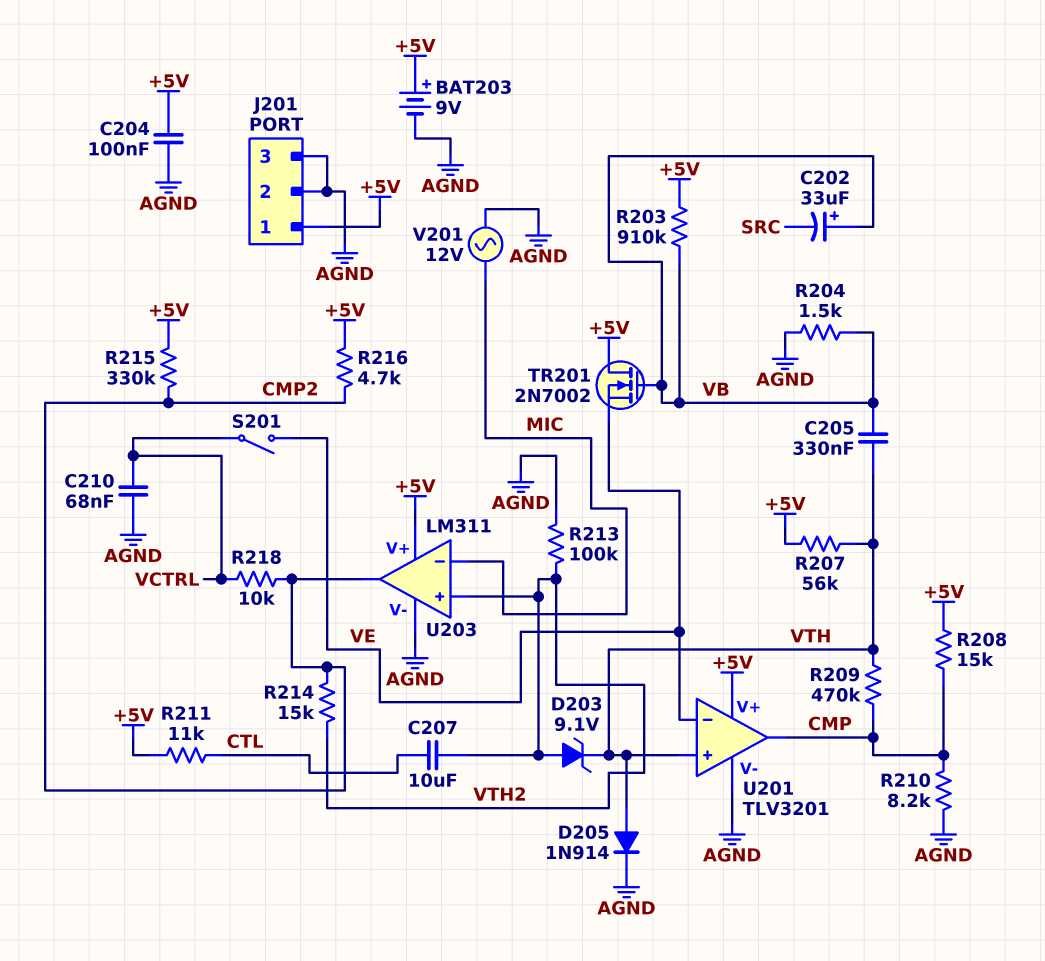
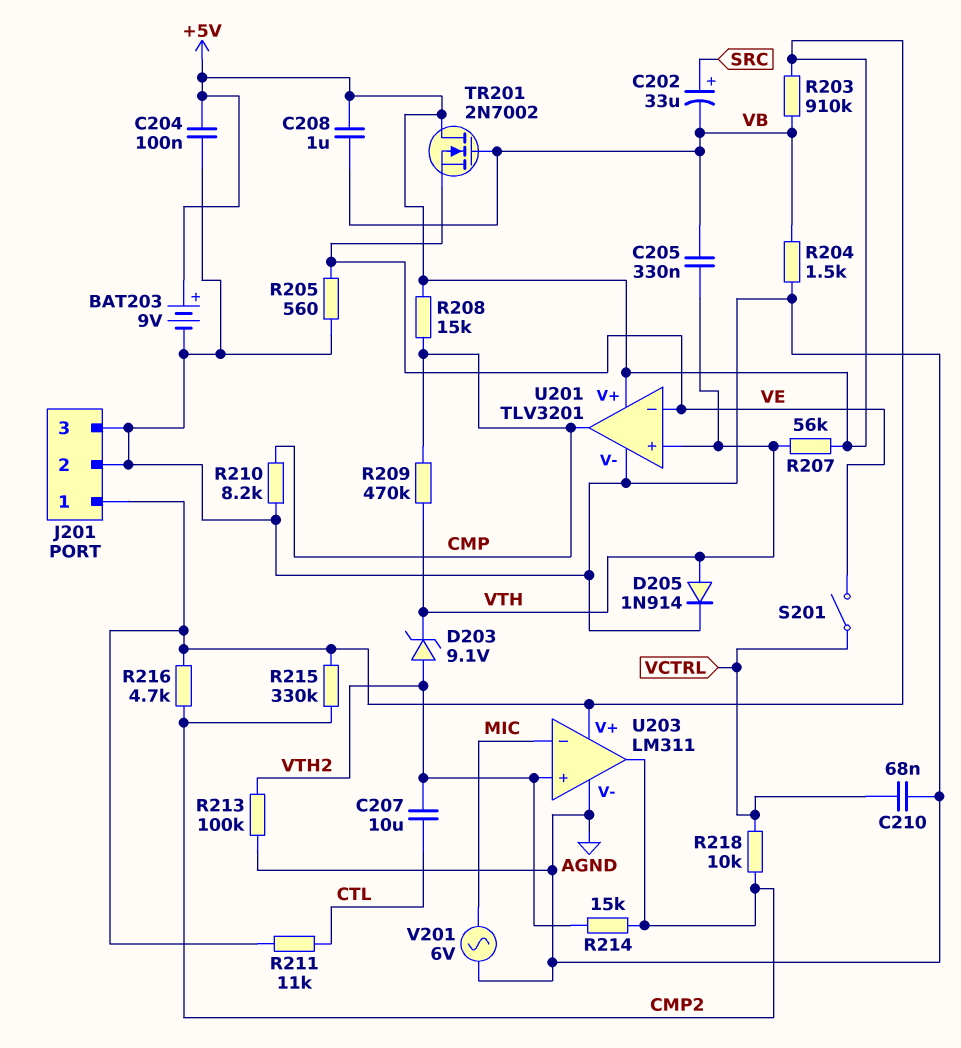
C202: 33uF (plus VB, minus SRC) -> 33uF (plus SRC, minus VB)
C208: none -> 1uF (+5V, VB)
R205: none -> 560 (AGND, VE)
V201: AC 12V (AGND, MIC) -> AC 6V (AGND, MIC)

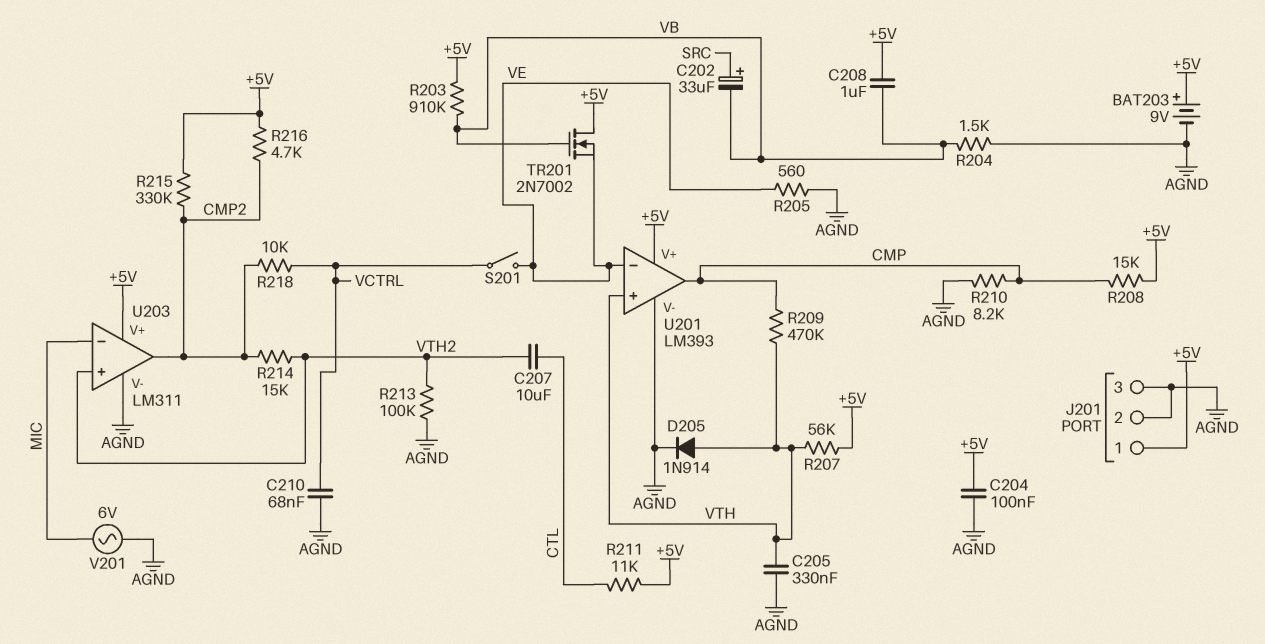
C205: 330nF (VB, VTH) -> 330nF (AGND, VTH)
D203: zener 9.1V (A VTH2, K VTH) -> none
U201: TLV3201 -> LM393

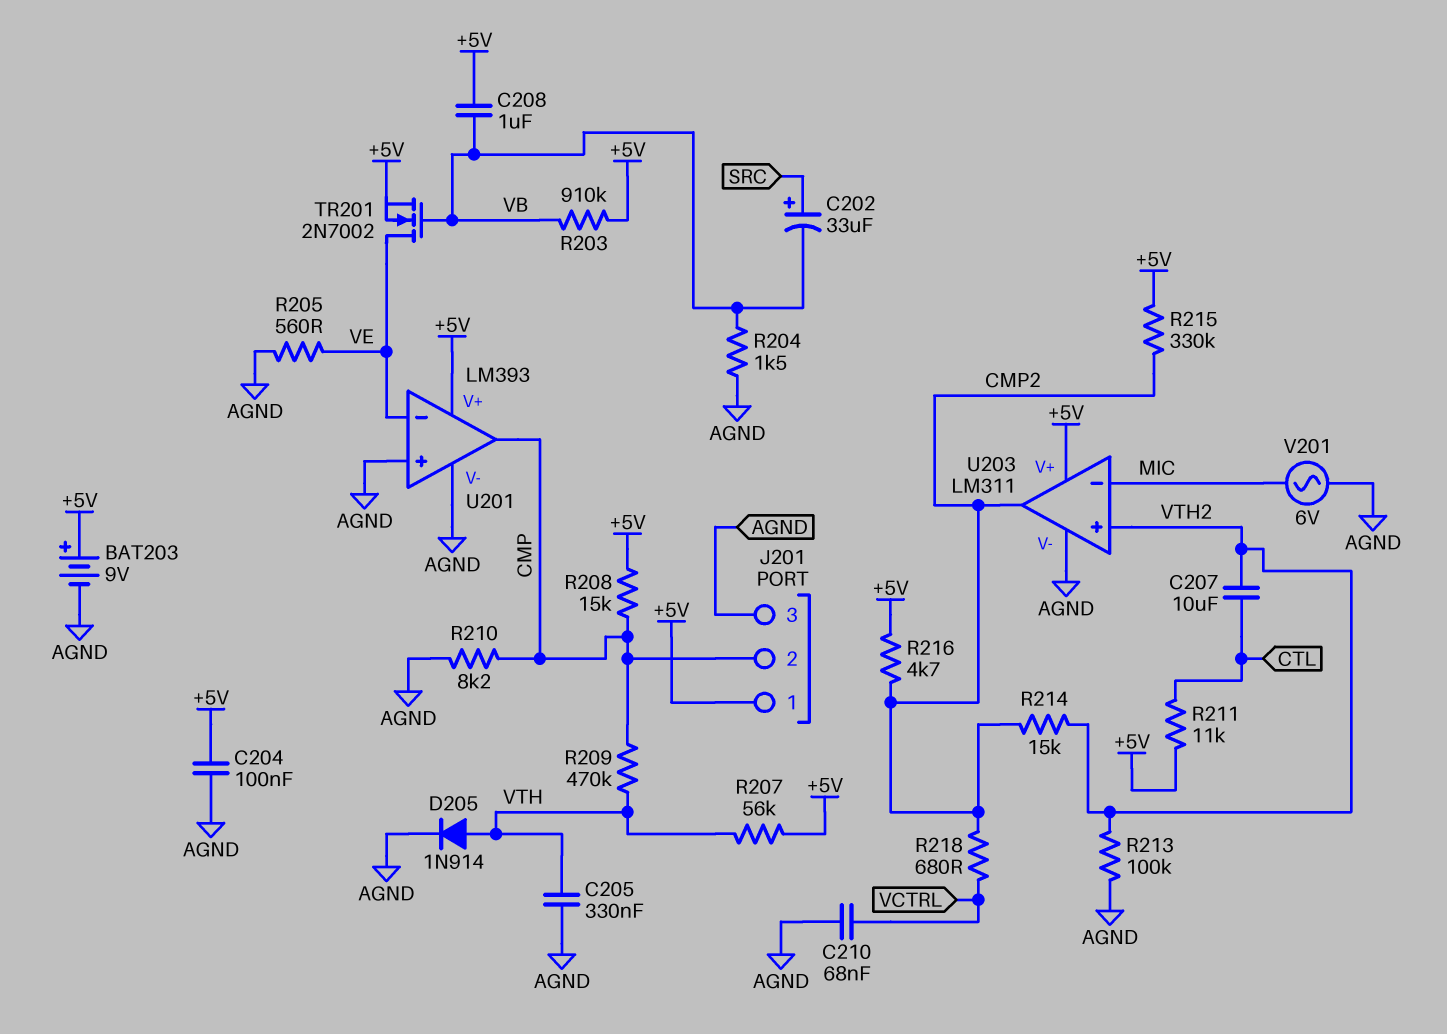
J201 pin 2: AGND -> CMP
R218: 10k (CMP2, VCTRL) -> 680 (CMP2, VCTRL)
S201: switch (VCTRL, VE) -> none
TR201: NMOS 2N7002 (G VB, D +5V, S VE) -> NMOS 2N7002 (G VB, D VE, S +5V)
U201 pin in+: VTH -> AGND

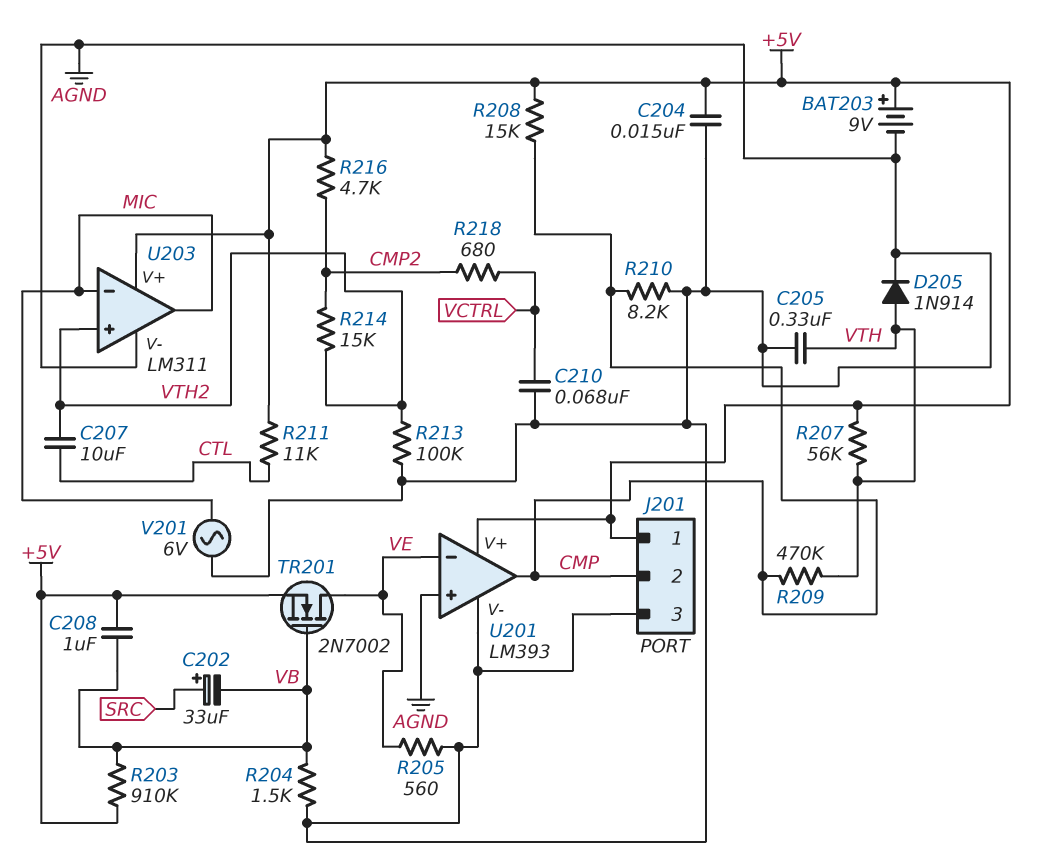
C204: 100nF (+5V, AGND) -> 15nF (+5V, AGND)
R215: 330k (+5V, CMP2) -> none
U203 pin out: CMP2 -> MIC

